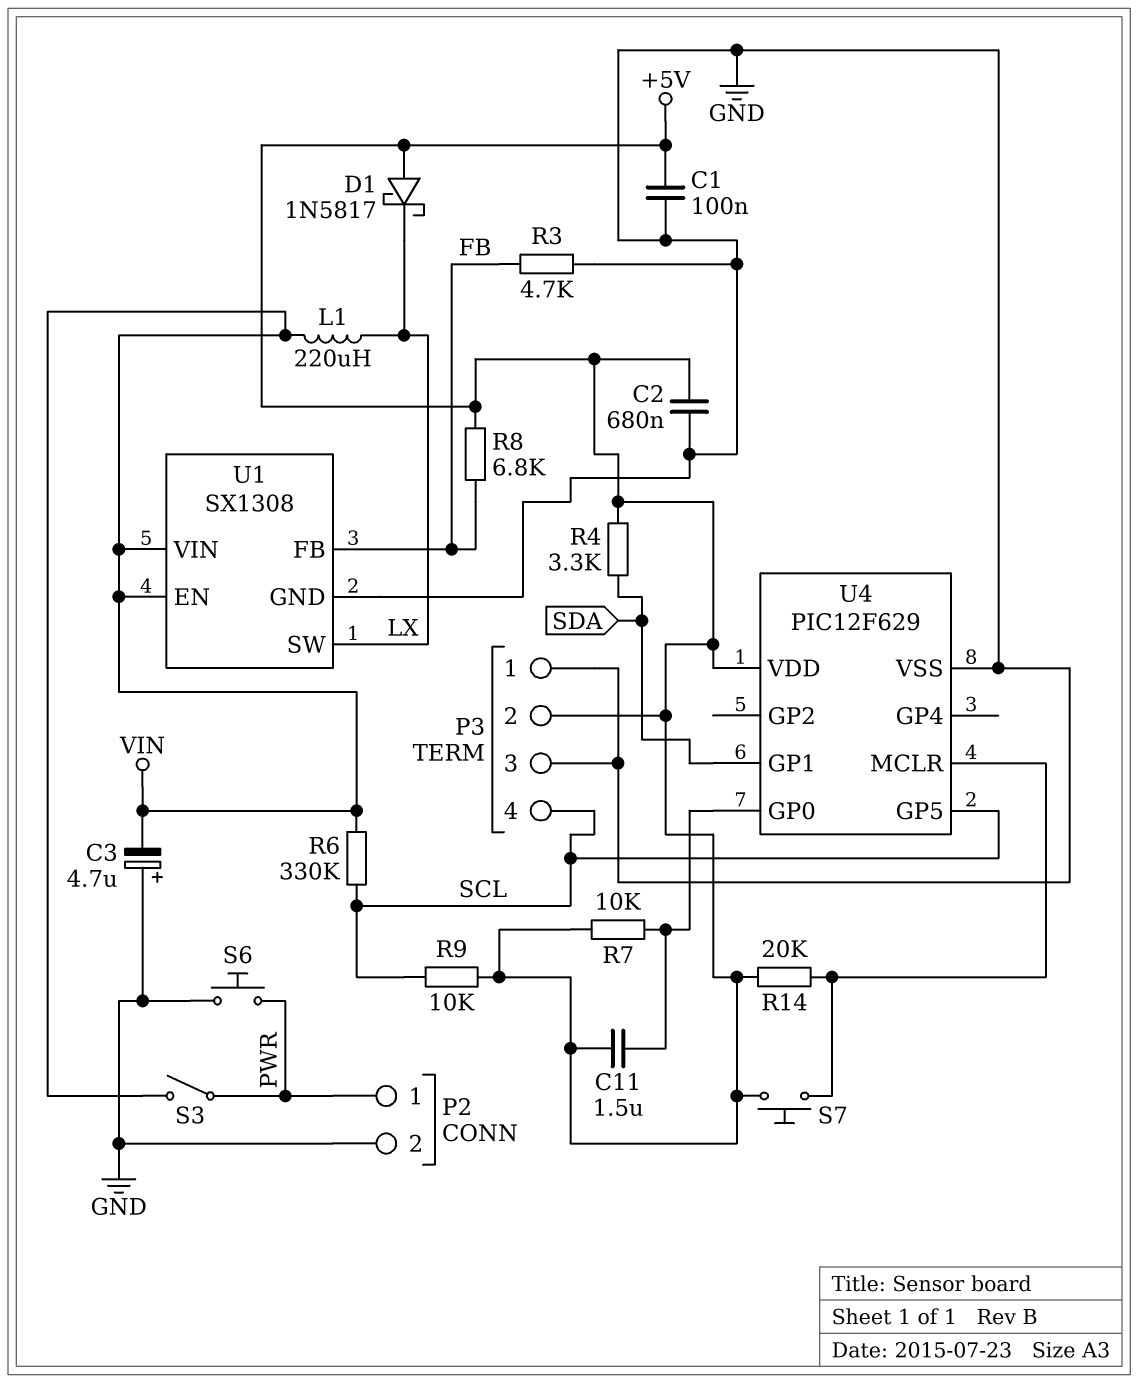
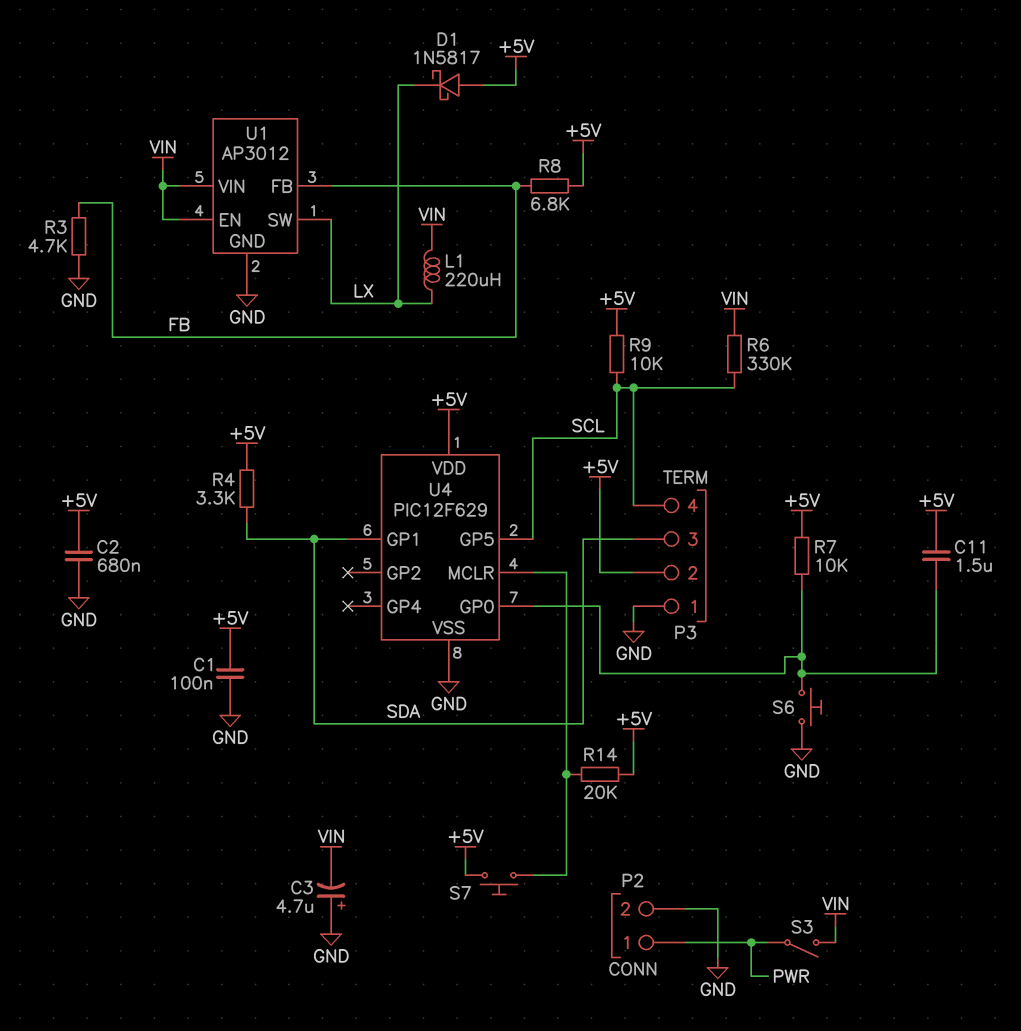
P3 pin 3: GND -> SDA
S6: button (GND, PWR) -> button (GND, U4/GP0)
U1: SX1308 -> AP3012

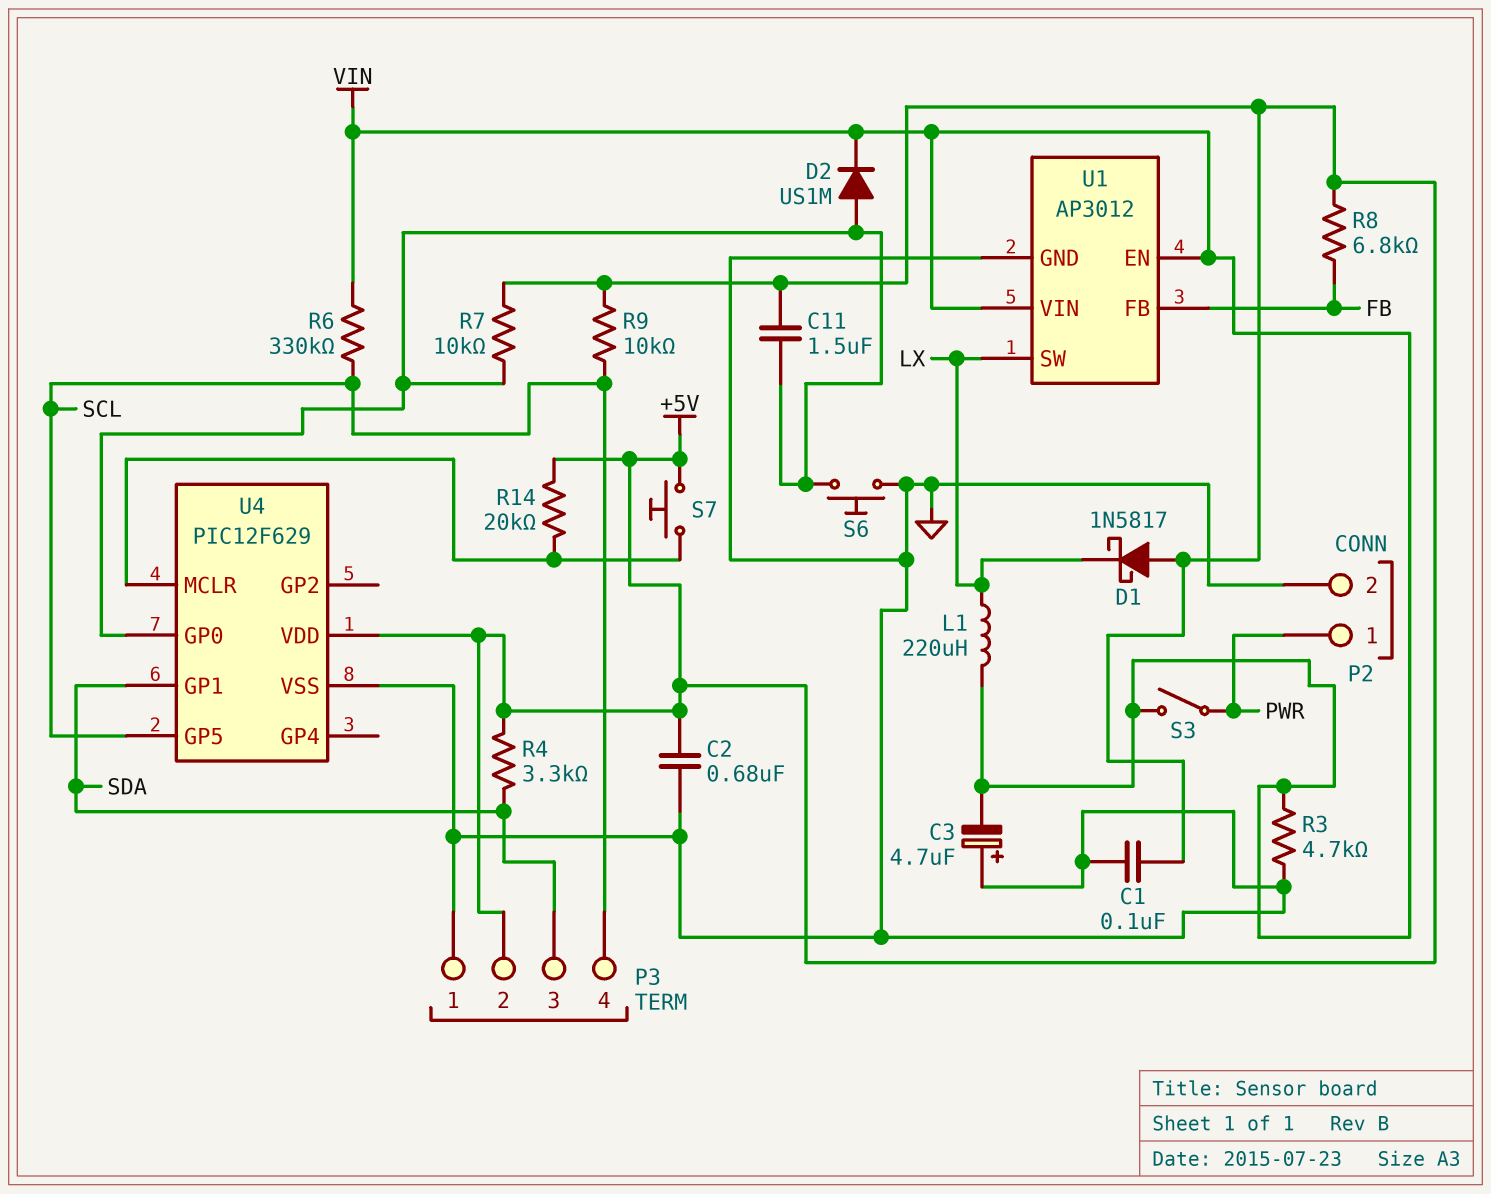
D2: none -> diode US1M (A U4/GP0, K VIN)
R3: 4.7k (FB, GND) -> 4.7k (GND, VIN)

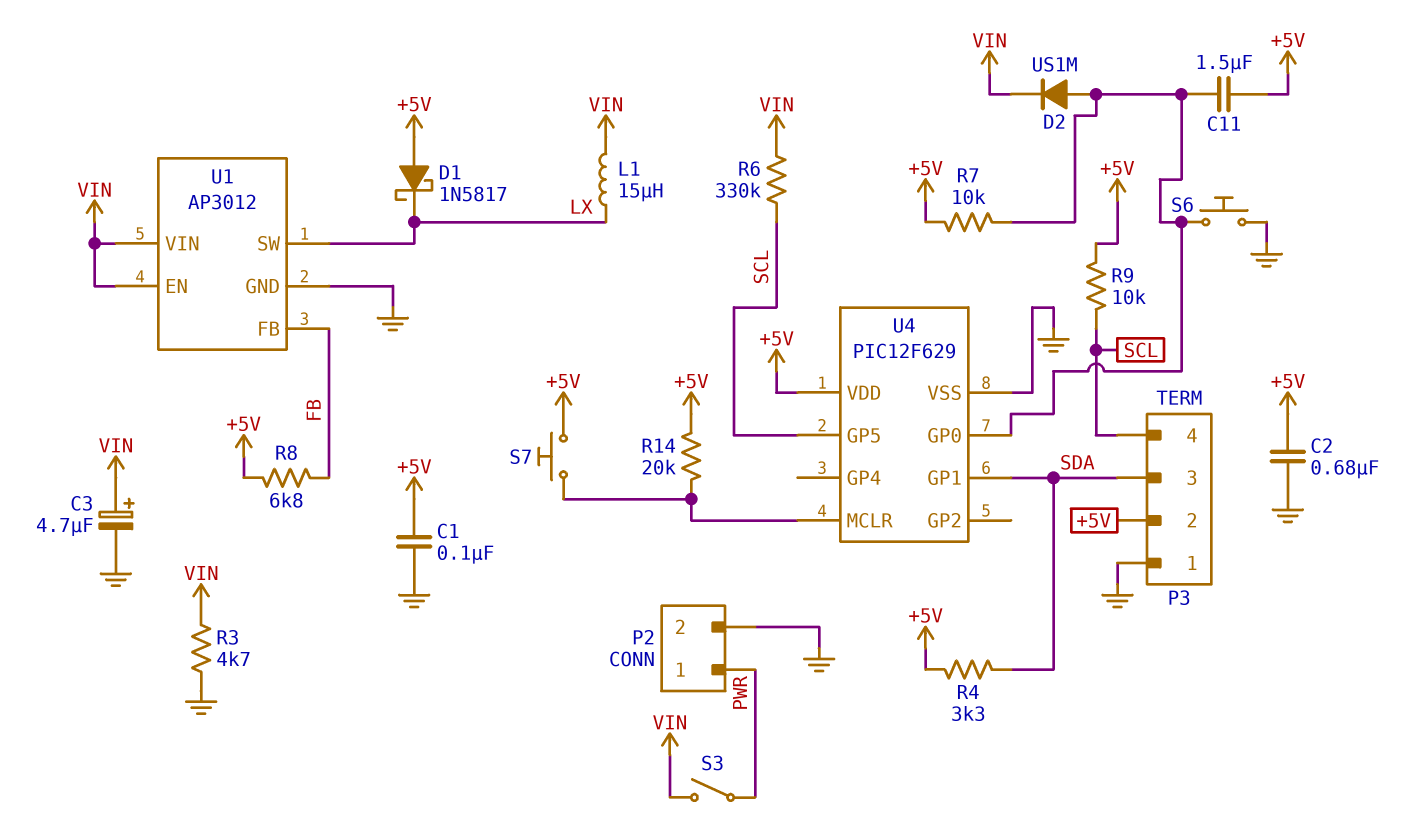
C3: 4.7uF (plus GND, minus VIN) -> 4.7uF (plus VIN, minus GND)
L1: 220uH (LX, VIN) -> 15uH (LX, VIN)

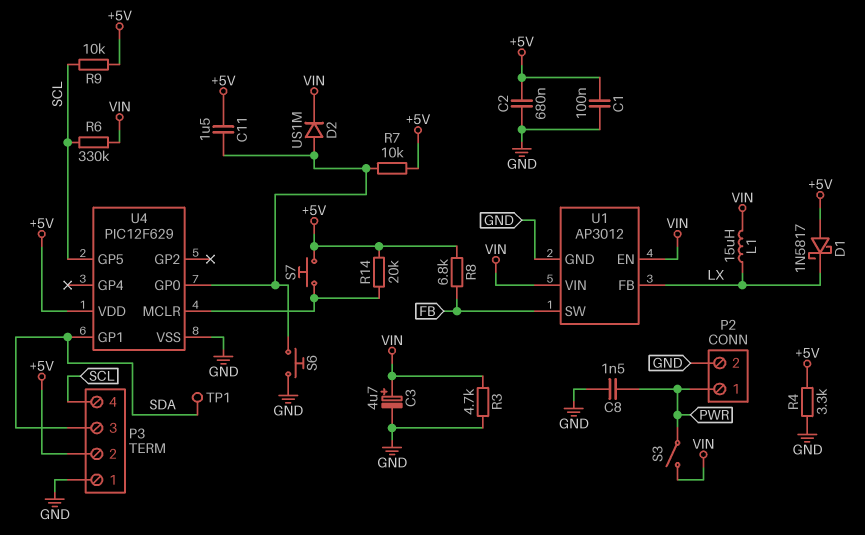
C8: none -> 1.5nF (GND, PWR)
R4: 3.3k (+5V, SDA) -> 3.3k (+5V, GND)
TP1: none -> test point (SDA)
U1 pin FB: FB -> LX
U1 pin SW: LX -> FB

